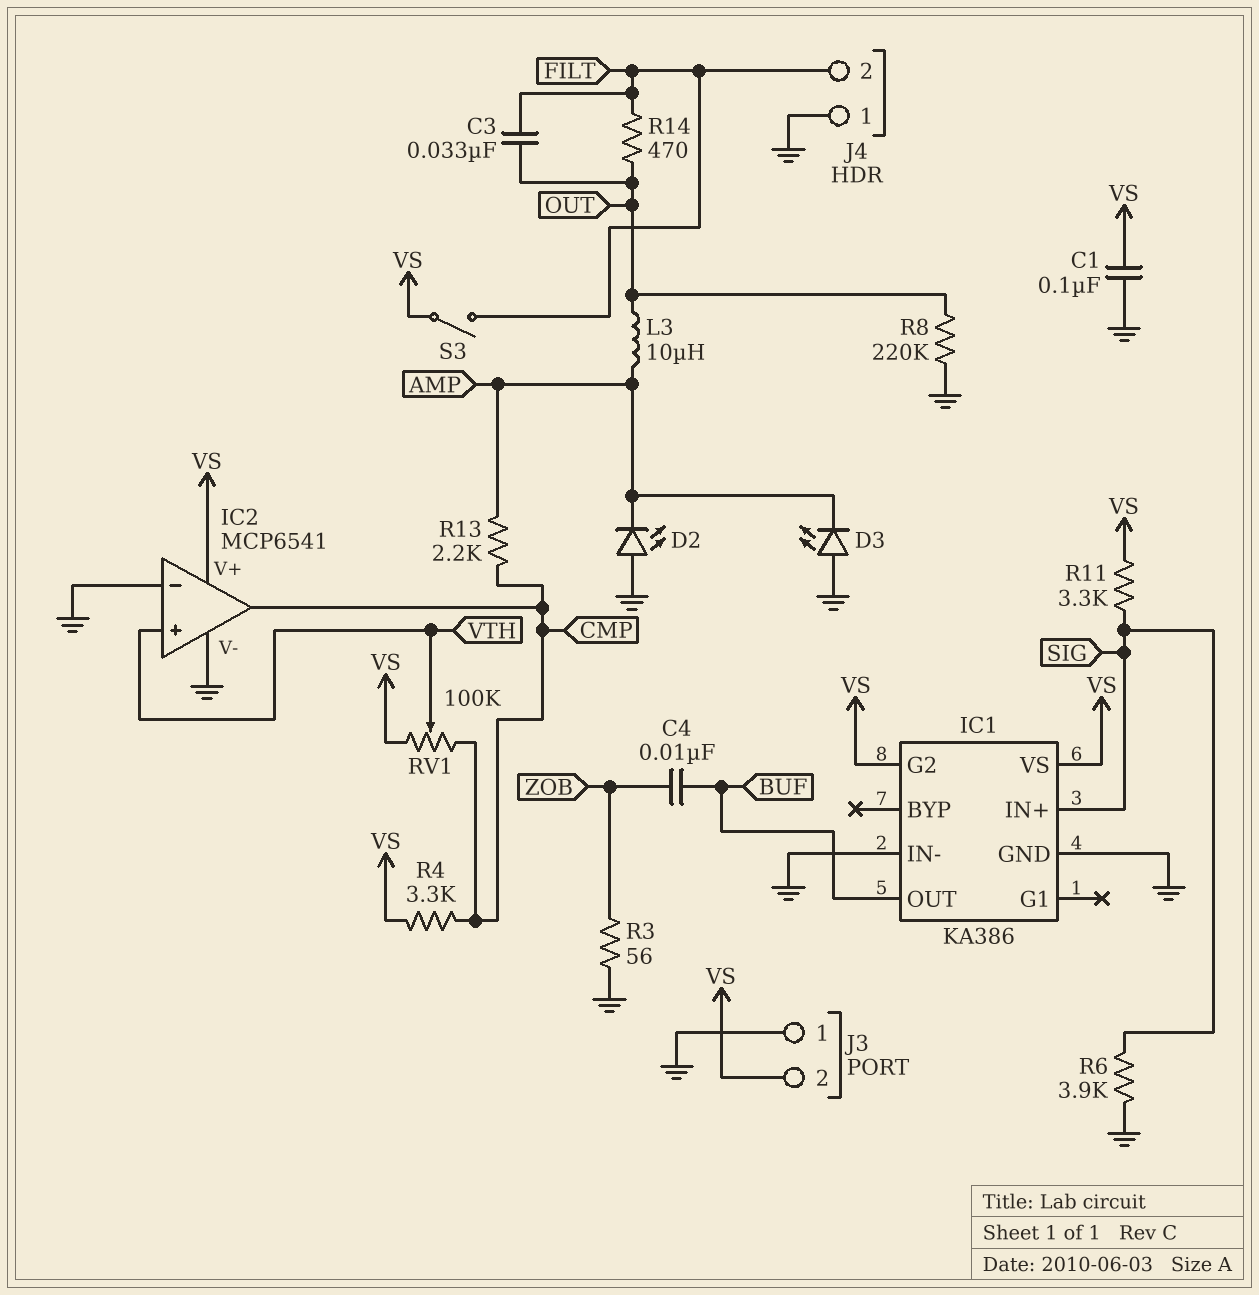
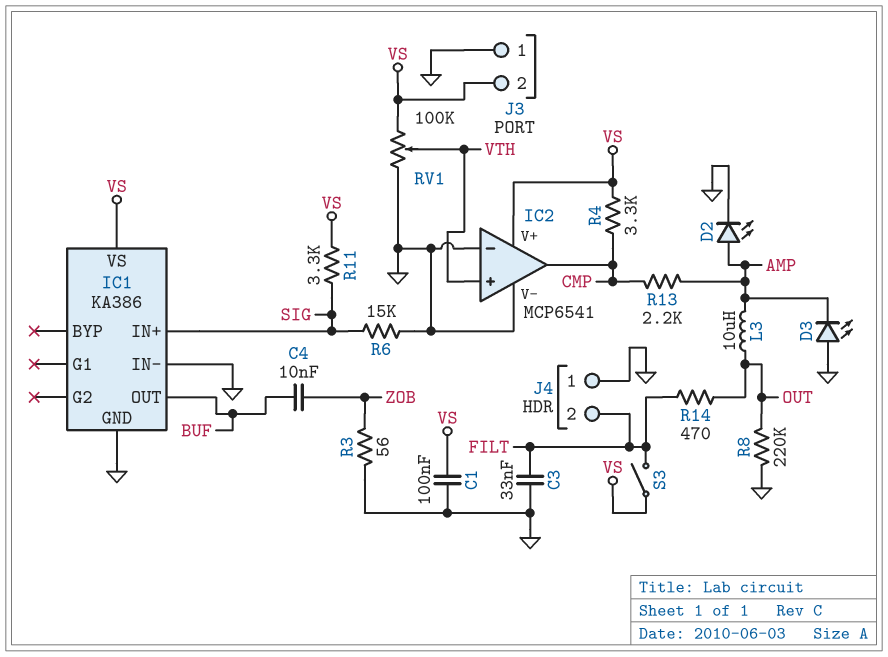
C3: 33nF (FILT, OUT) -> 33nF (FILT, GND)
D2: LED (A GND, K AMP) -> LED (A AMP, K GND)
IC1 pin G2: VS -> none
R6: 3.9k (GND, SIG) -> 15k (GND, SIG)
RV1: 100k (CMP, VS, wiper VTH) -> 100k (GND, VS, wiper VTH)

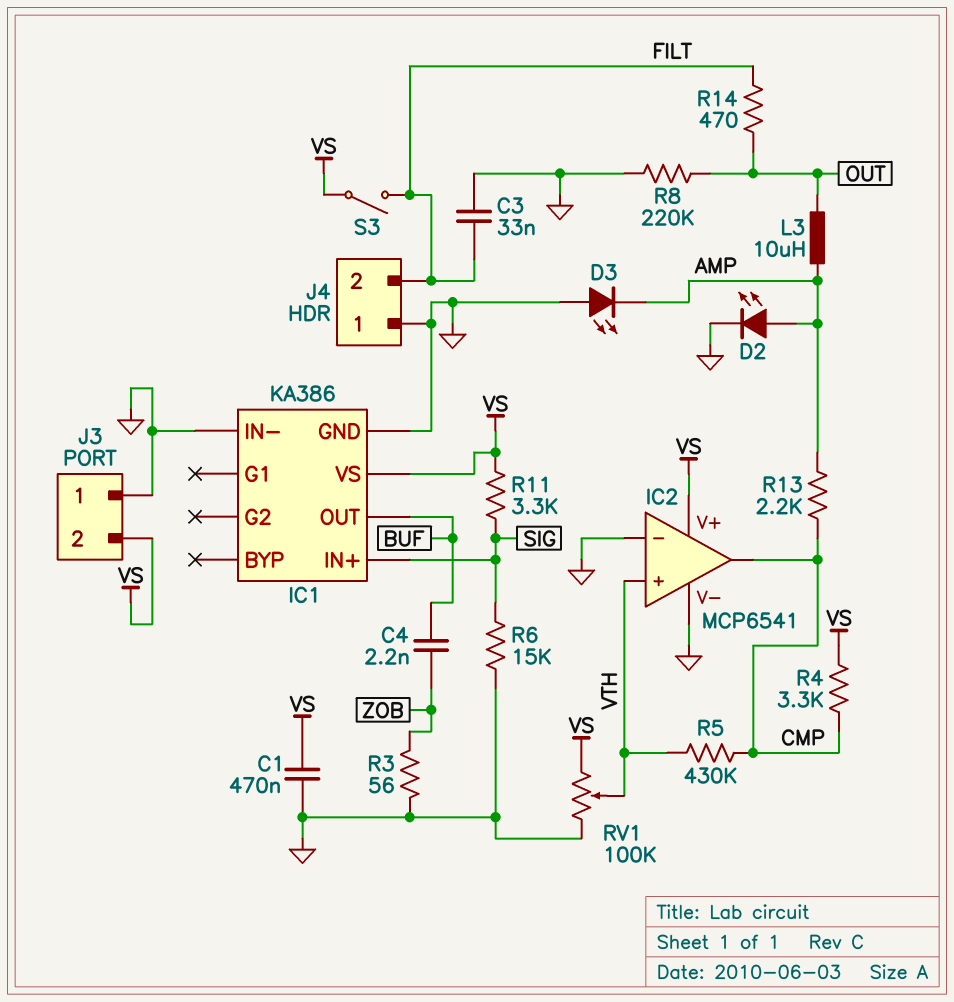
C1: 100nF (GND, VS) -> 470nF (GND, VS)
C4: 10nF (BUF, ZOB) -> 2.2nF (BUF, ZOB)
R5: none -> 430k (CMP, VTH)

